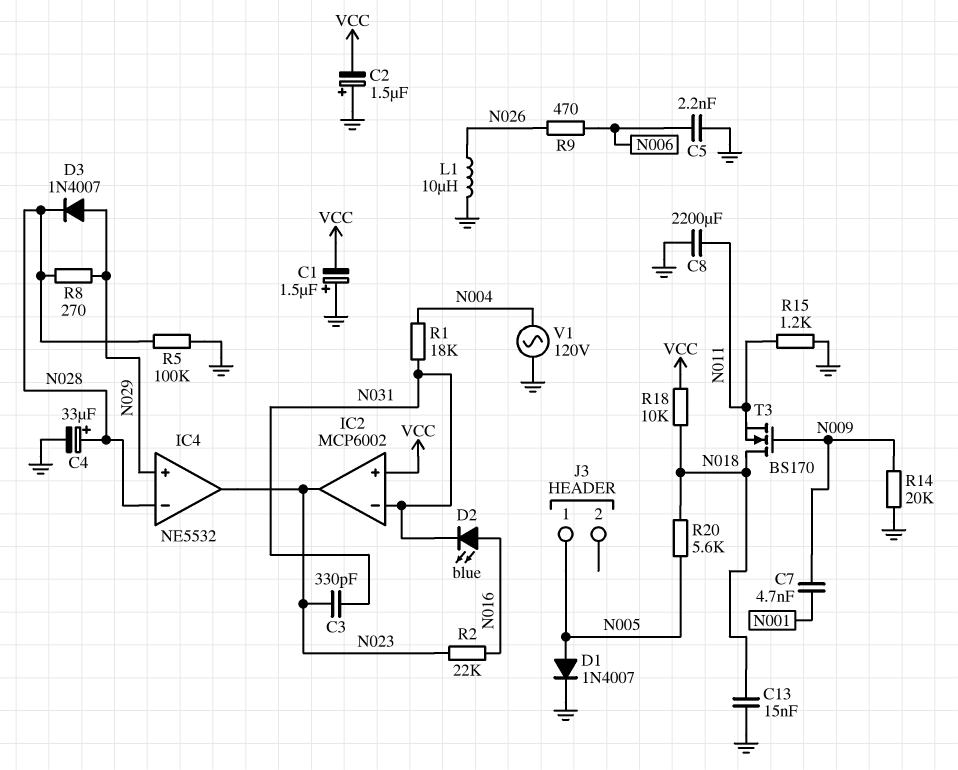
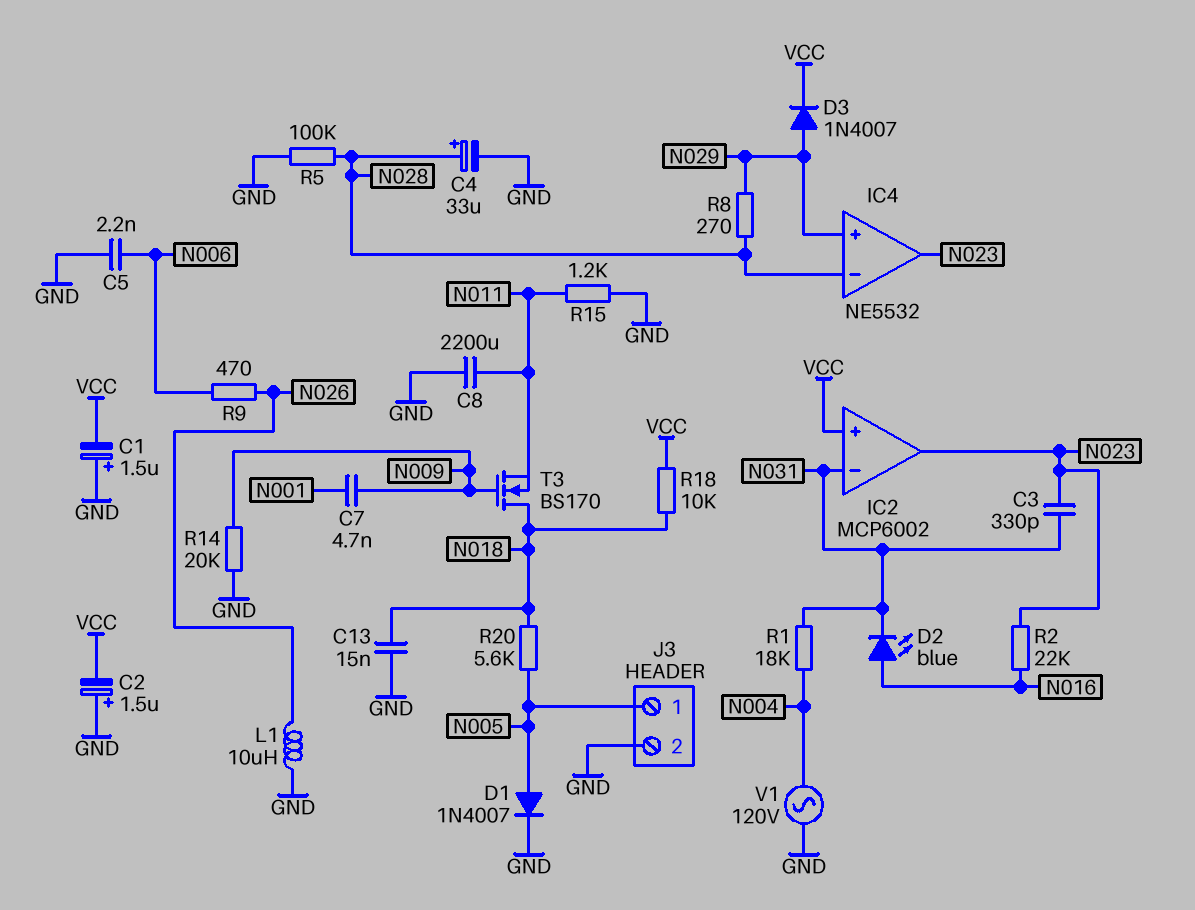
D3: diode 1N4007 (A N029, K N028) -> diode 1N4007 (A N029, K VCC)
J3 pin 2: none -> GND

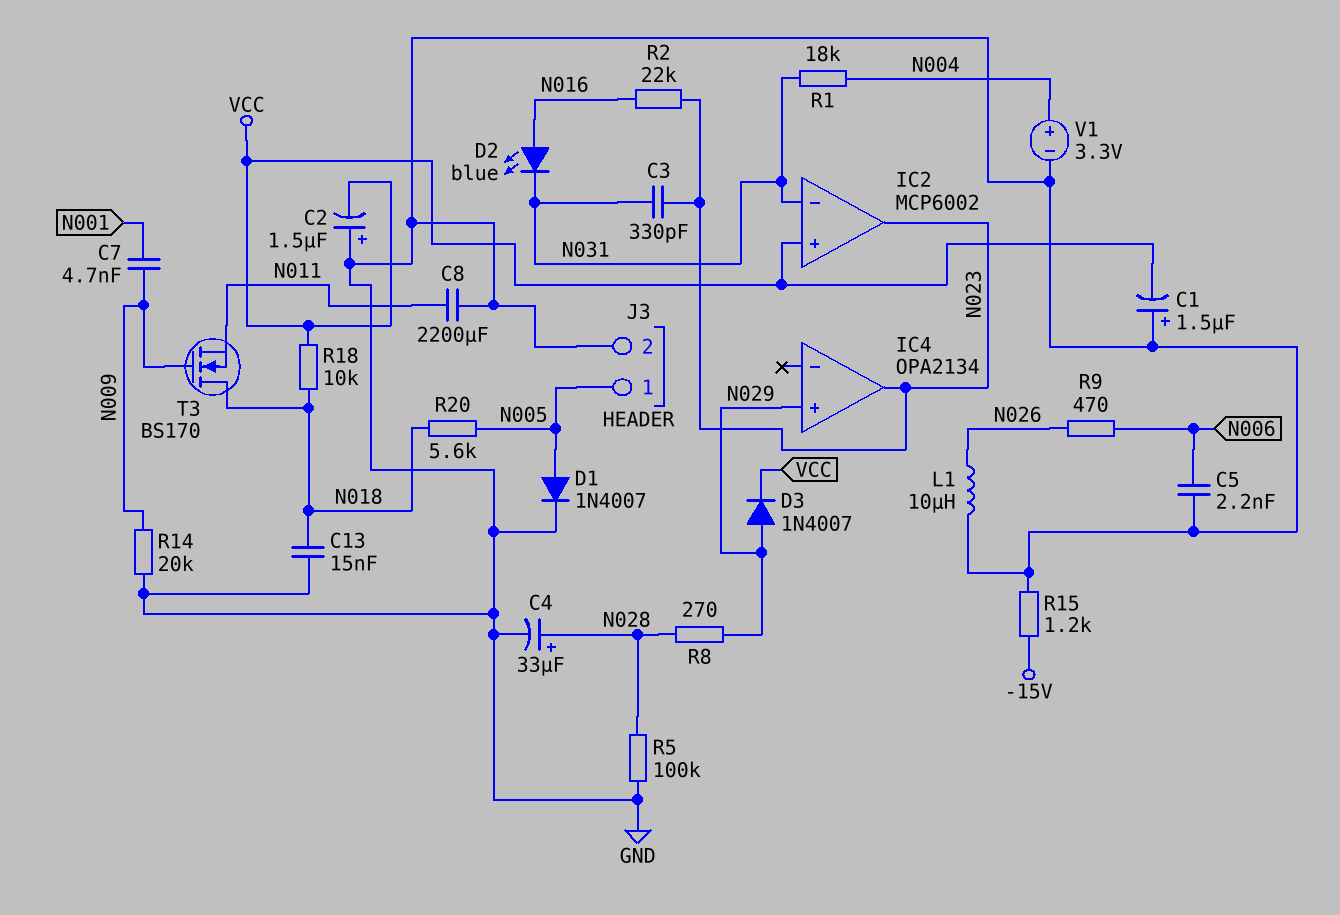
IC4: NE5532 -> OPA2134
IC4 pin in-: N028 -> none
R15: 1.2k (GND, N011) -> 1.2k (-15V, GND)
V1: AC 120V (GND, N004) -> 3.3V (plus N004, minus GND)

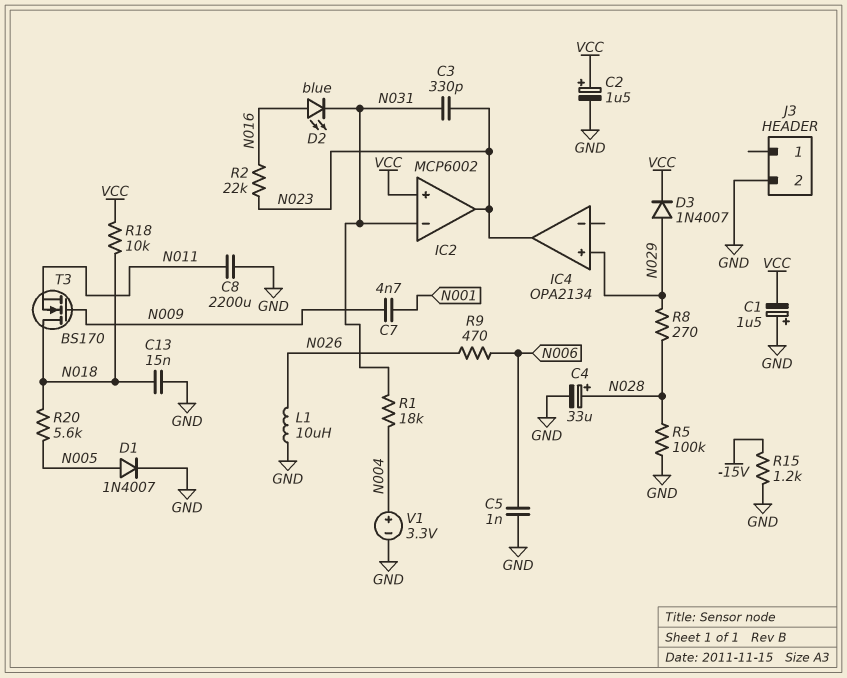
C2: 1.5uF (plus GND, minus VCC) -> 1.5uF (plus VCC, minus GND)
C5: 2.2nF (GND, N006) -> 1nF (GND, N006)
J3 pin 1: N005 -> none
R14: 20k (GND, N009) -> none

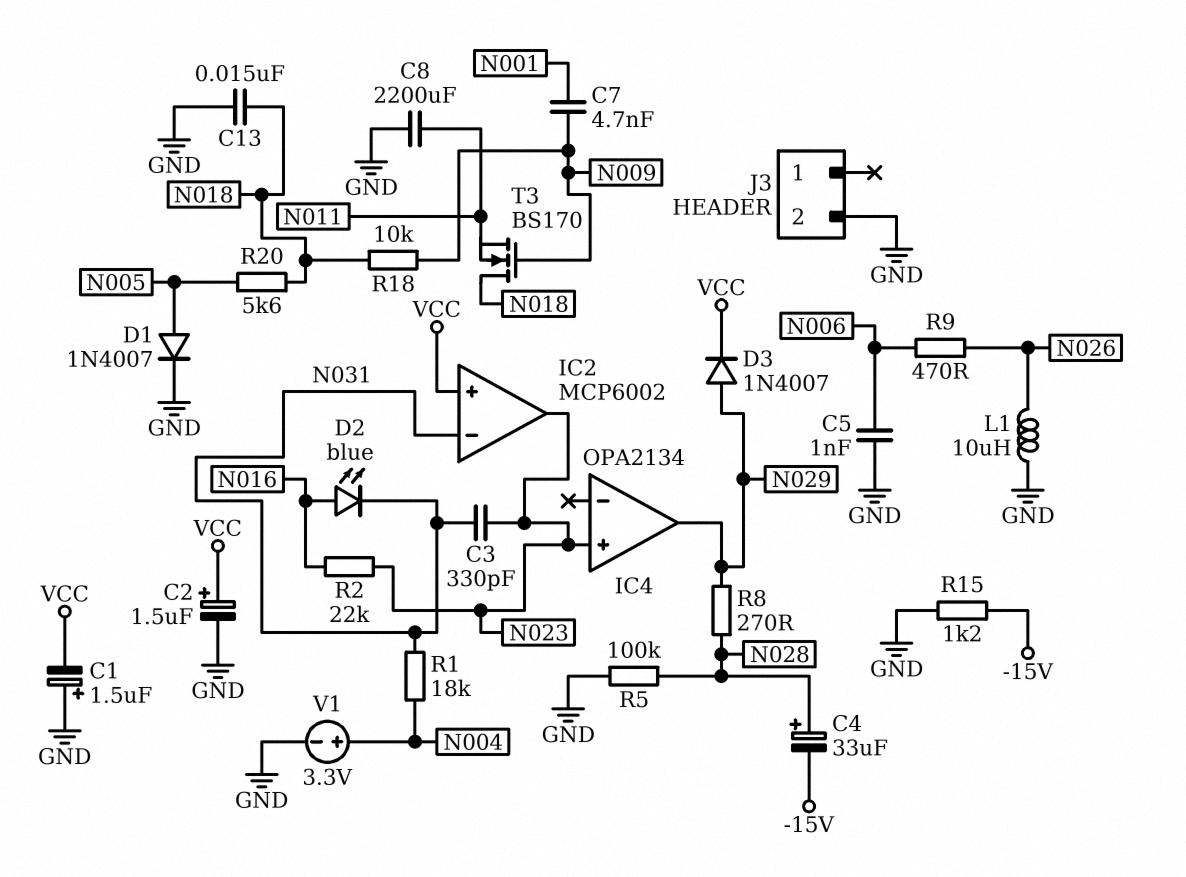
C4: 33uF (plus N028, minus GND) -> 33uF (plus N028, minus -15V)
IC4 pin in+: N029 -> N023
IC4 pin out: N023 -> N029
R18: 10k (N018, VCC) -> 10k (N009, N018)

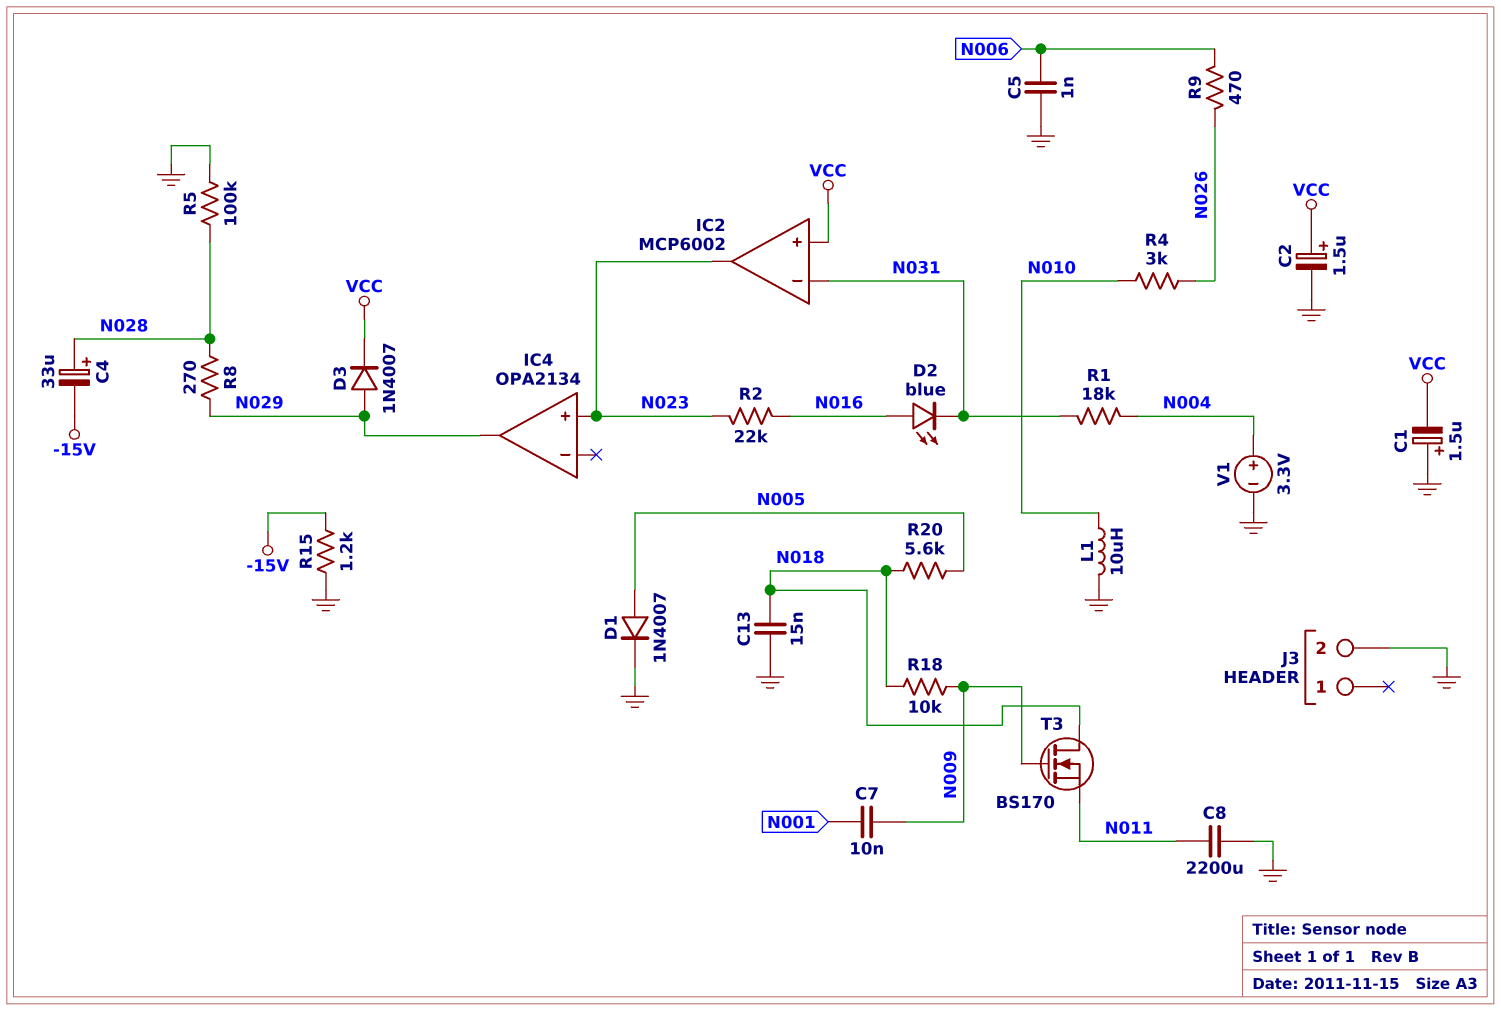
C3: 330pF (N023, N031) -> none
C7: 4.7nF (N001, N009) -> 10nF (N001, N009)
L1: 10uH (GND, N026) -> 10uH (GND, N010)
R4: none -> 3k (N010, N026)

